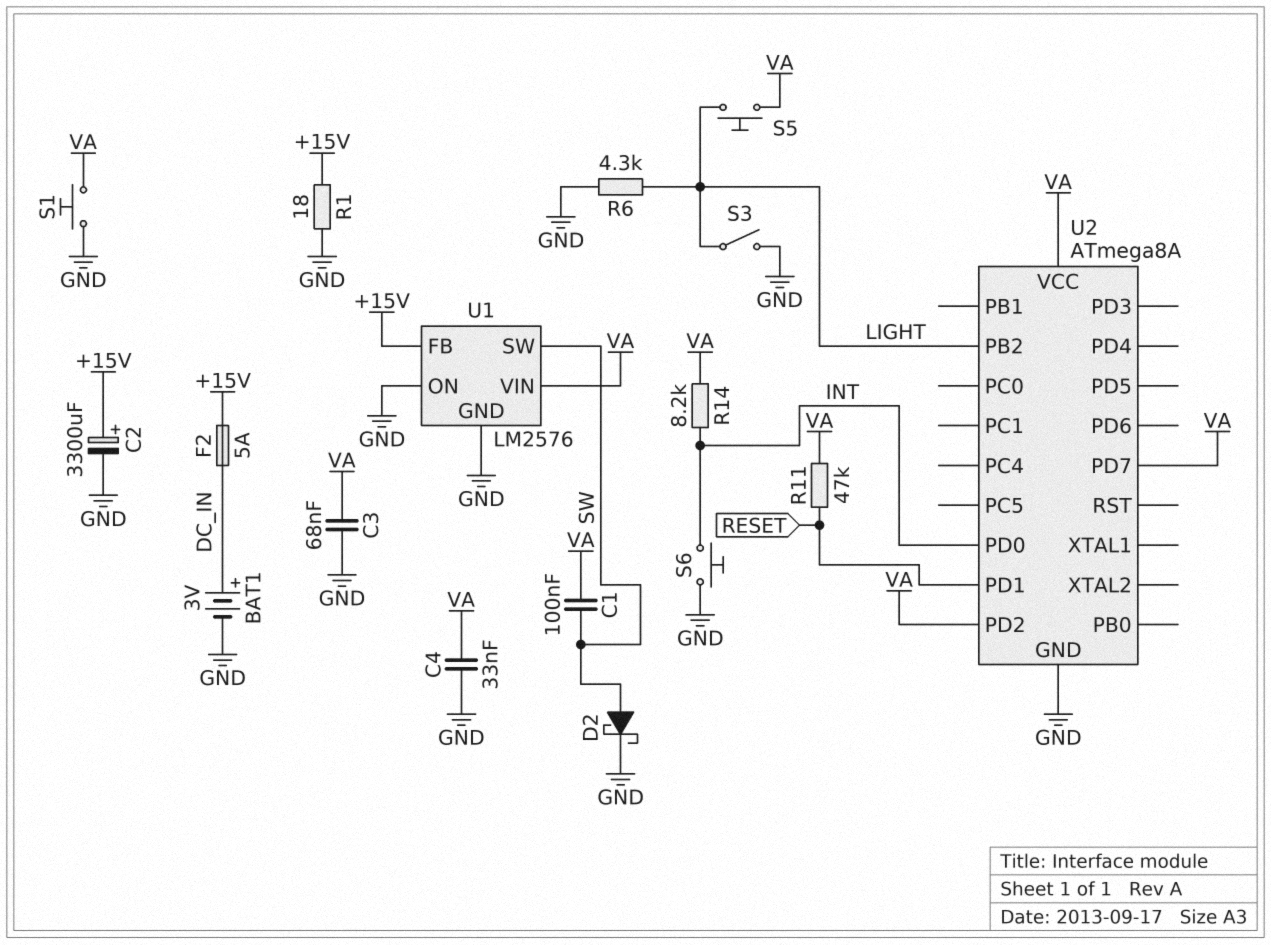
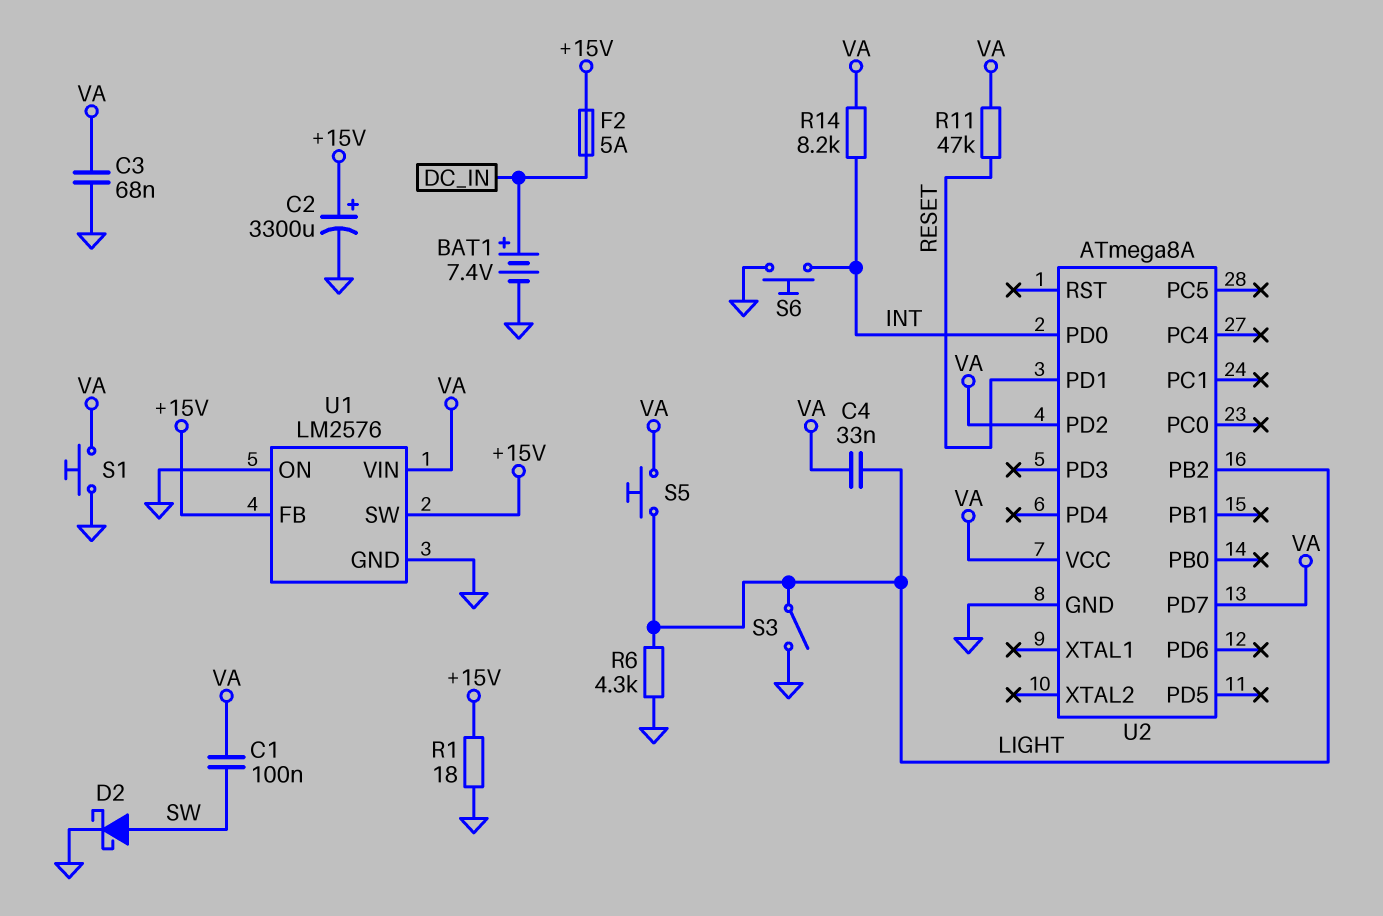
BAT1: 3V (plus DC_IN, minus GND) -> 7.4V (plus DC_IN, minus GND)
C4: 33nF (GND, VA) -> 33nF (LIGHT, VA)
U1 pin SW: SW -> +15V

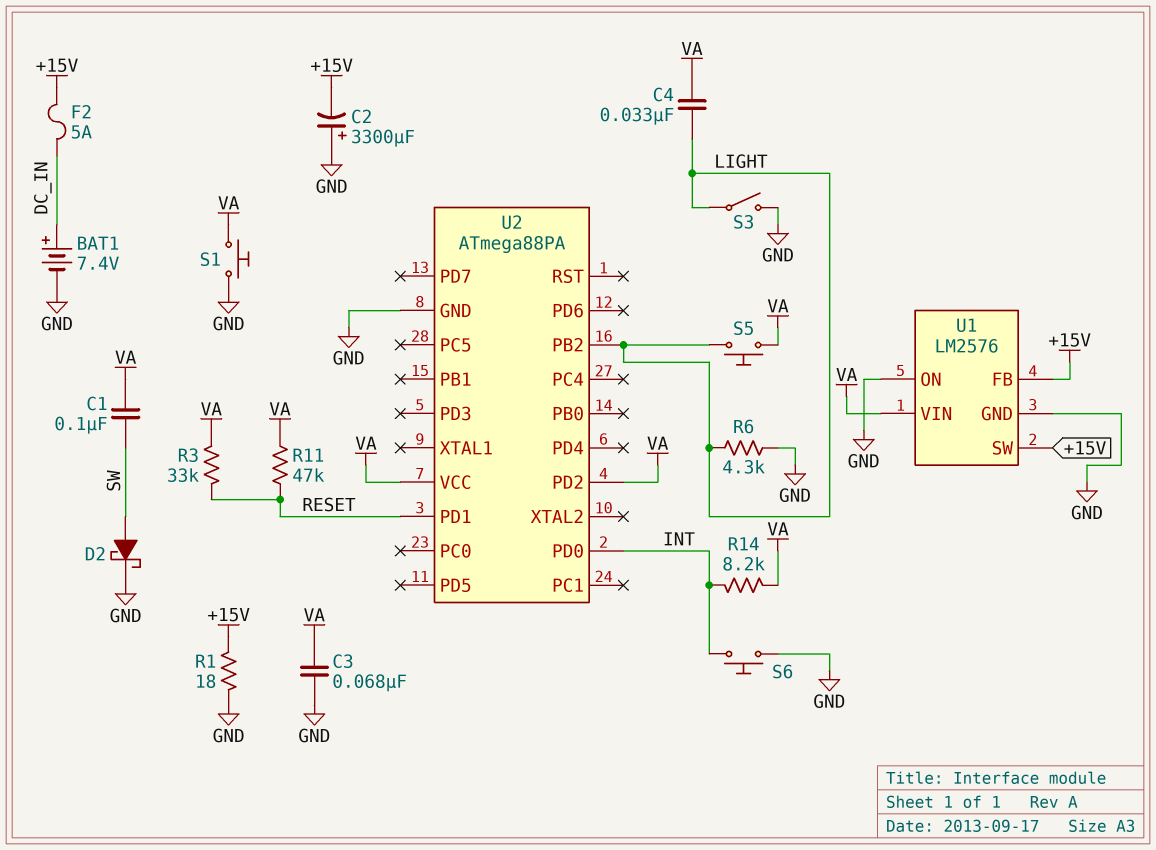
C2: 3300uF (plus +15V, minus GND) -> 3300uF (plus GND, minus +15V)
R3: none -> 33k (RESET, VA)
U2: ATmega8A -> ATmega88PA
U2 pin PD7: VA -> none

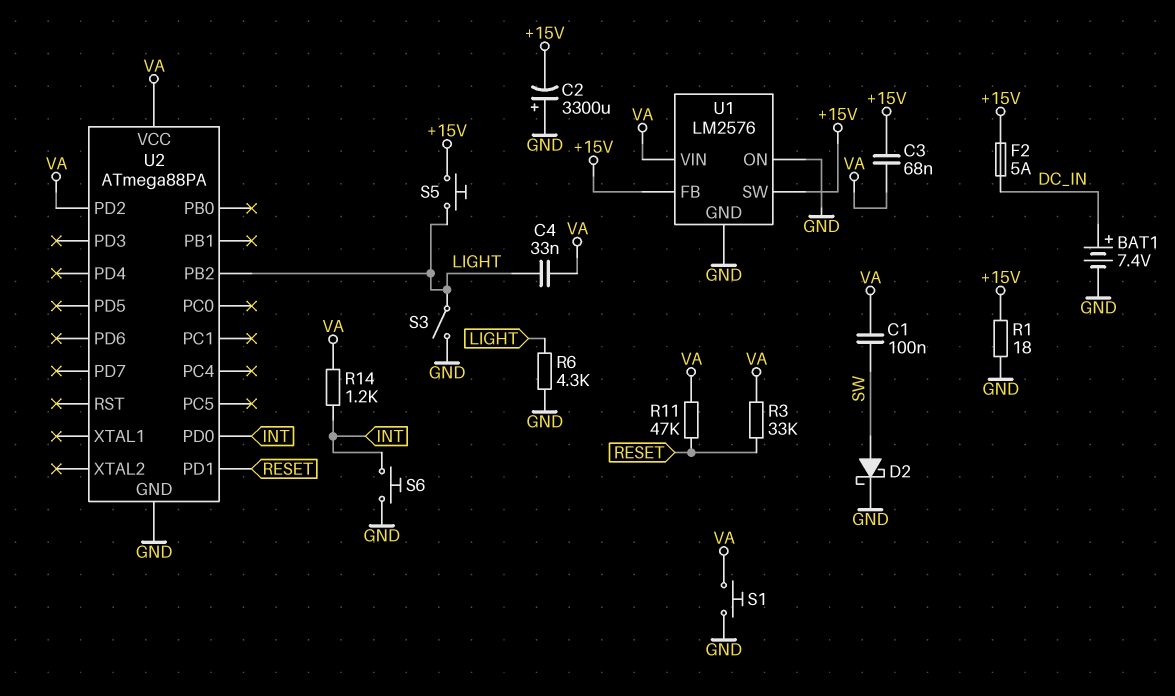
C3: 68nF (GND, VA) -> 68nF (+15V, VA)
R14: 8.2k (INT, VA) -> 1.2k (INT, VA)
S5: button (LIGHT, VA) -> button (+15V, LIGHT)

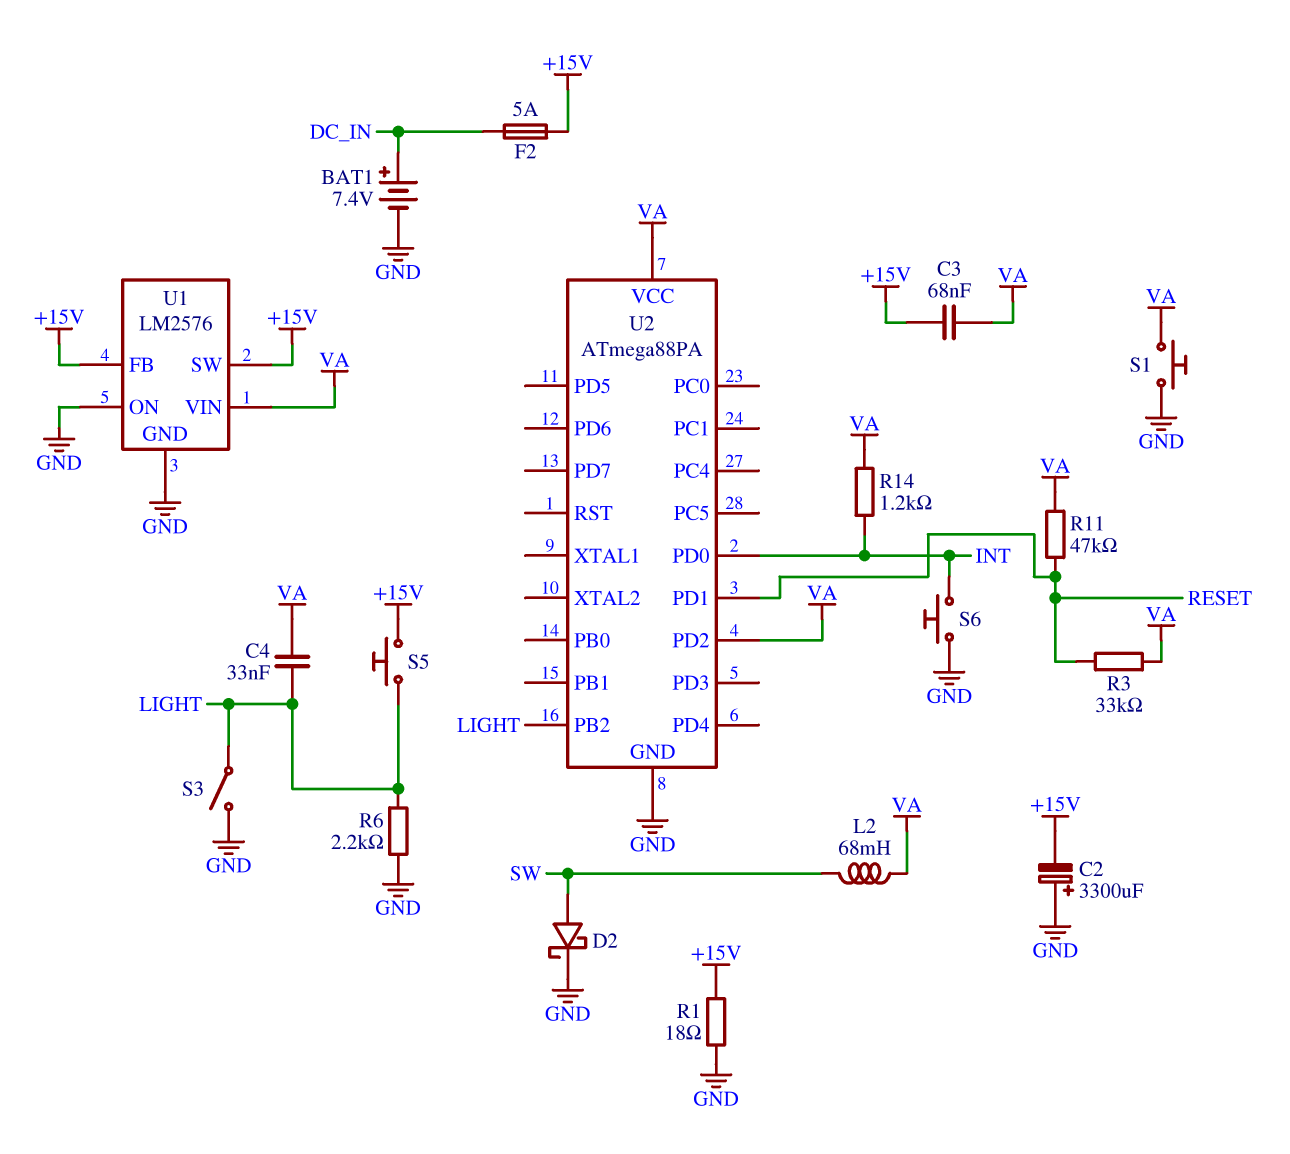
C1: 100nF (SW, VA) -> none
L2: none -> 68mH (SW, VA)
R6: 4.3k (GND, LIGHT) -> 2.2k (GND, LIGHT)

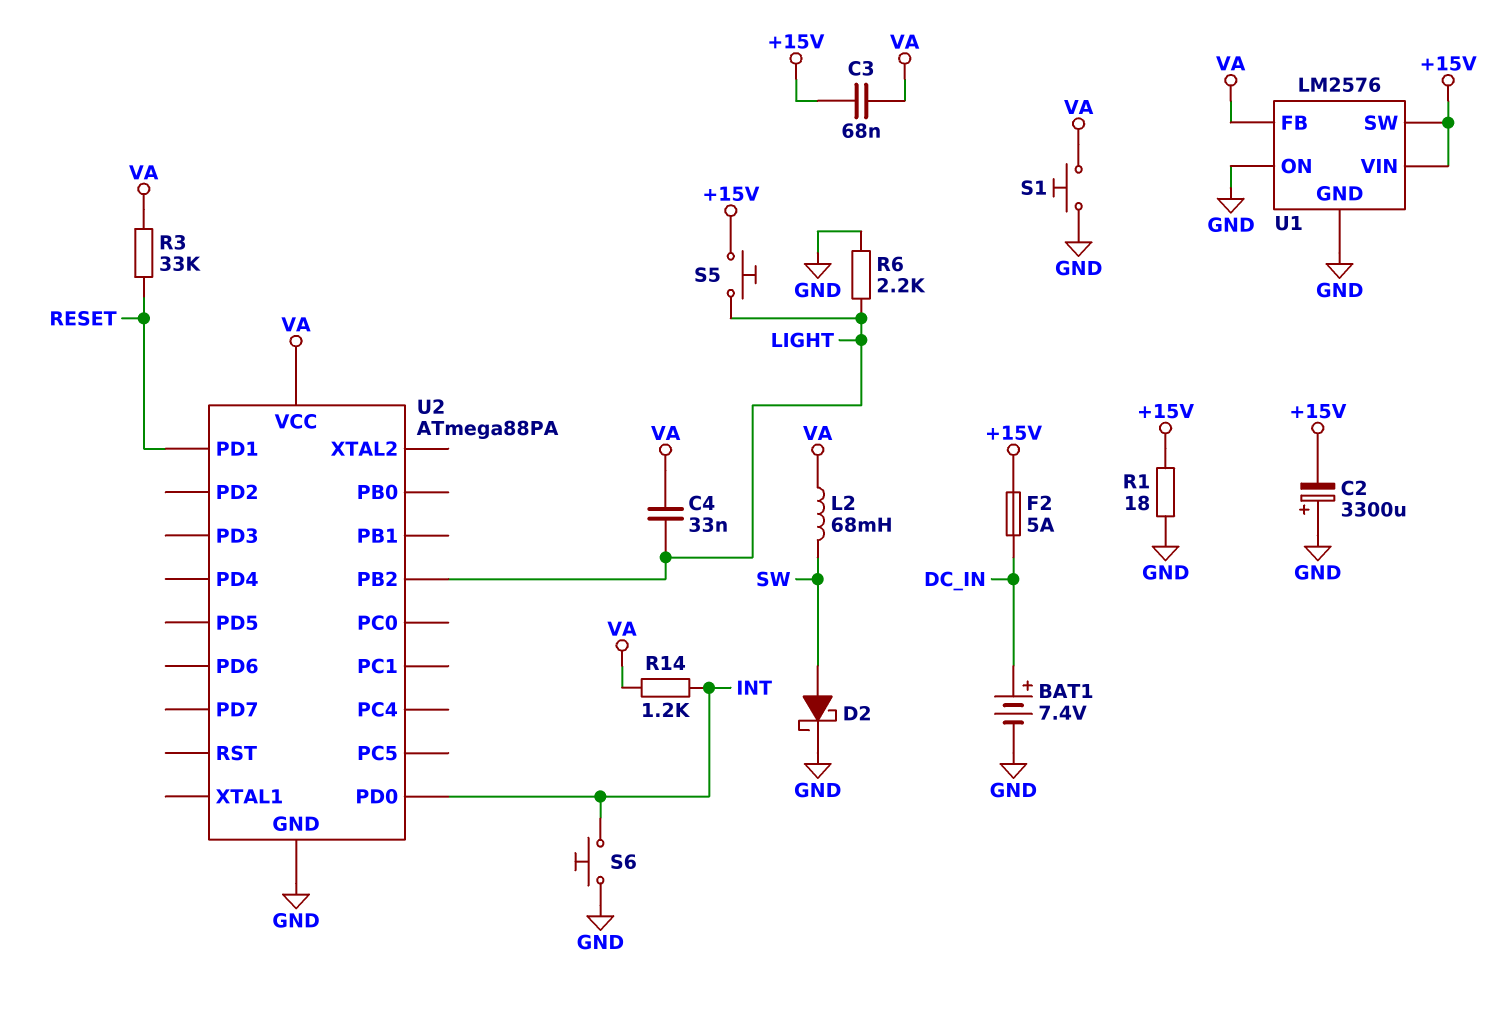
R11: 47k (RESET, VA) -> none
S3: switch (GND, LIGHT) -> none
U1 pin FB: +15V -> VA
U1 pin VIN: VA -> +15V
U2 pin PD2: VA -> none

